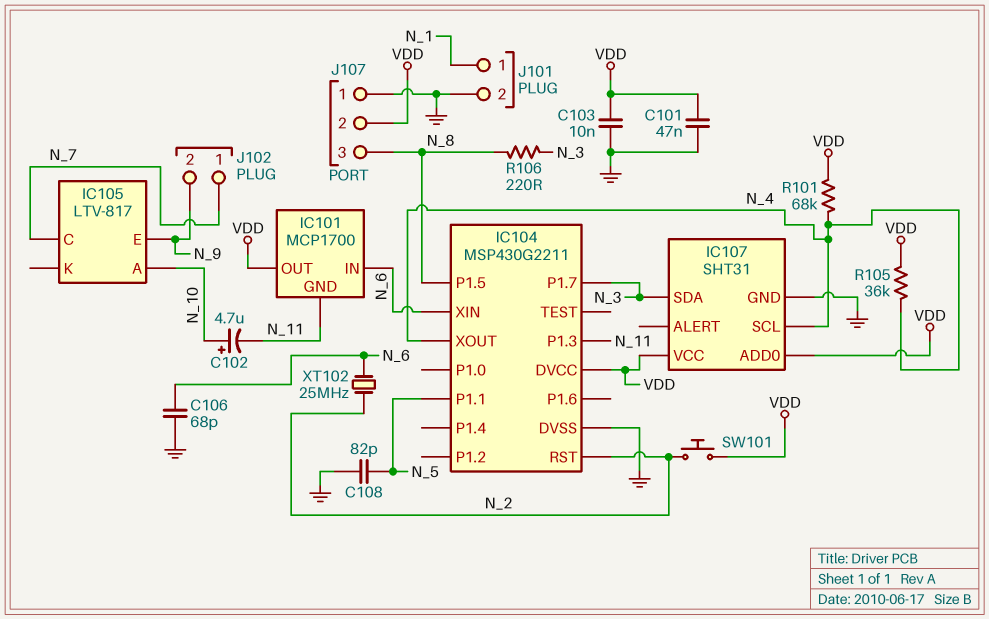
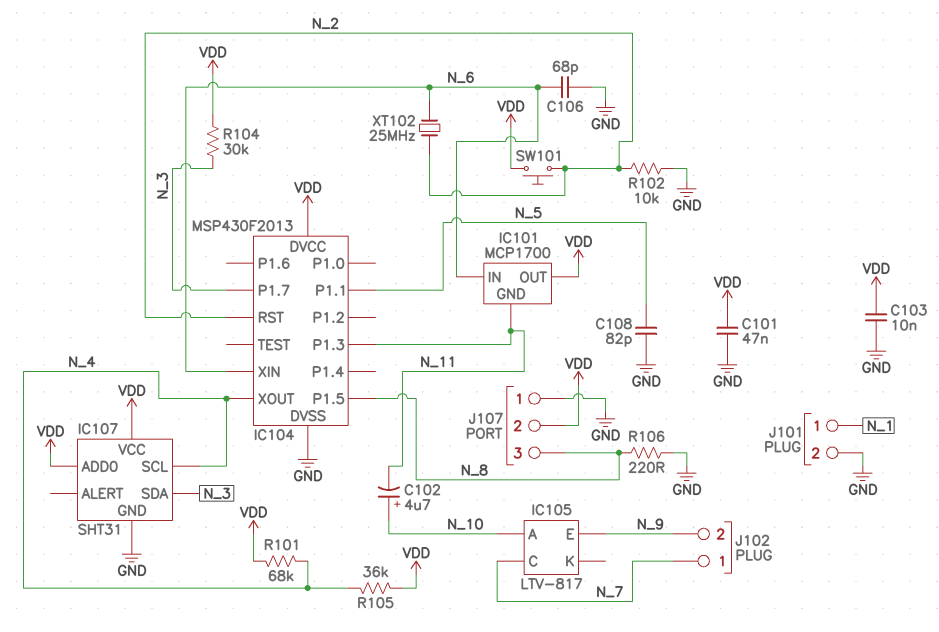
IC104: MSP430G2211 -> MSP430F2013
R102: none -> 10k (GND, N_2)
R104: none -> 30k (N_3, VDD)
R106: 220 (N_3, N_8) -> 220 (GND, N_8)

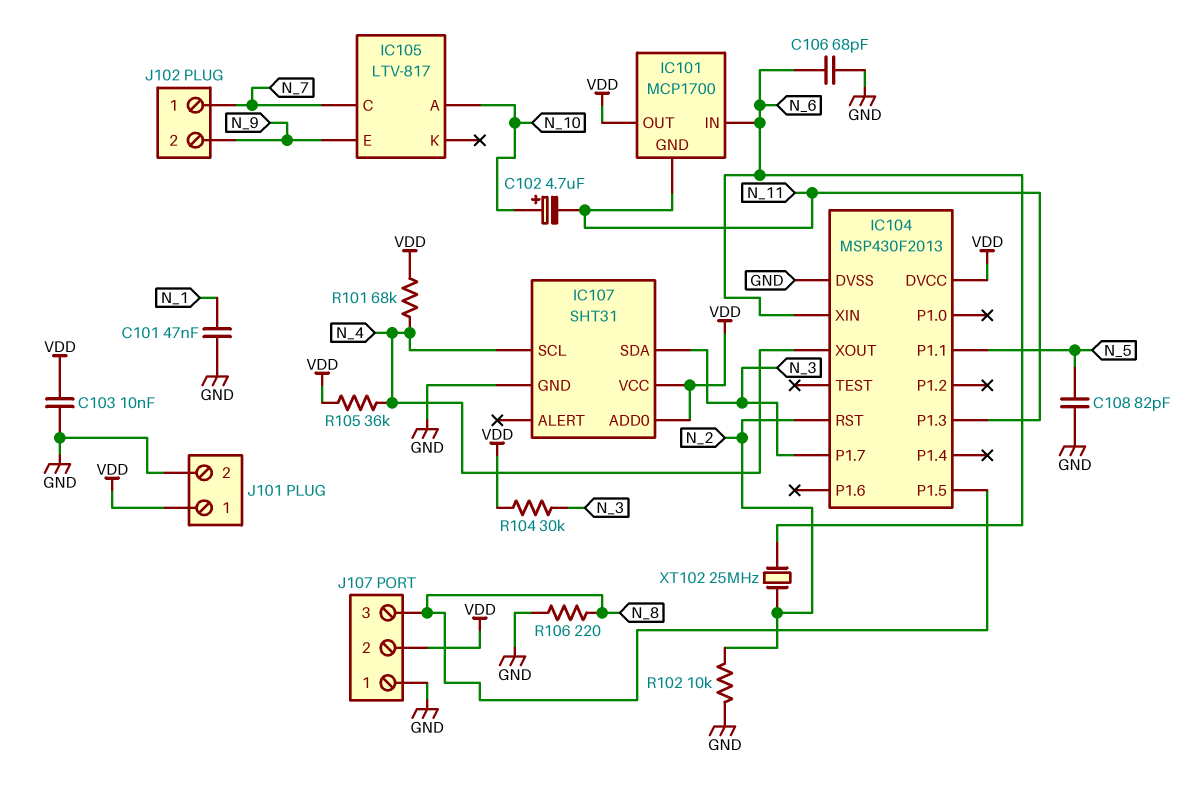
C101: 47nF (GND, VDD) -> 47nF (GND, N_1)
J101 pin 1: N_1 -> VDD
SW101: button (N_2, VDD) -> none

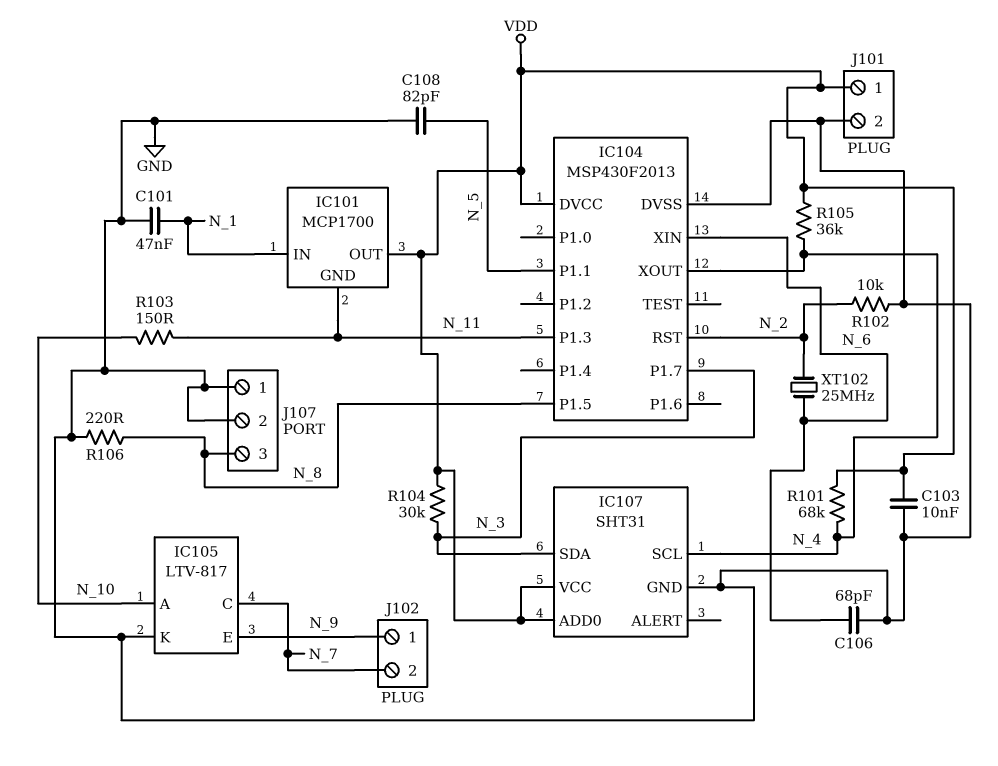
C102: 4.7uF (plus N_10, minus N_11) -> none
IC101 pin IN: N_6 -> N_1
IC105 pin K: none -> GND
J102 pin 1: N_7 -> N_9
J102 pin 2: N_9 -> N_7
J107 pin 2: VDD -> GND
R103: none -> 150 (N_10, N_11)

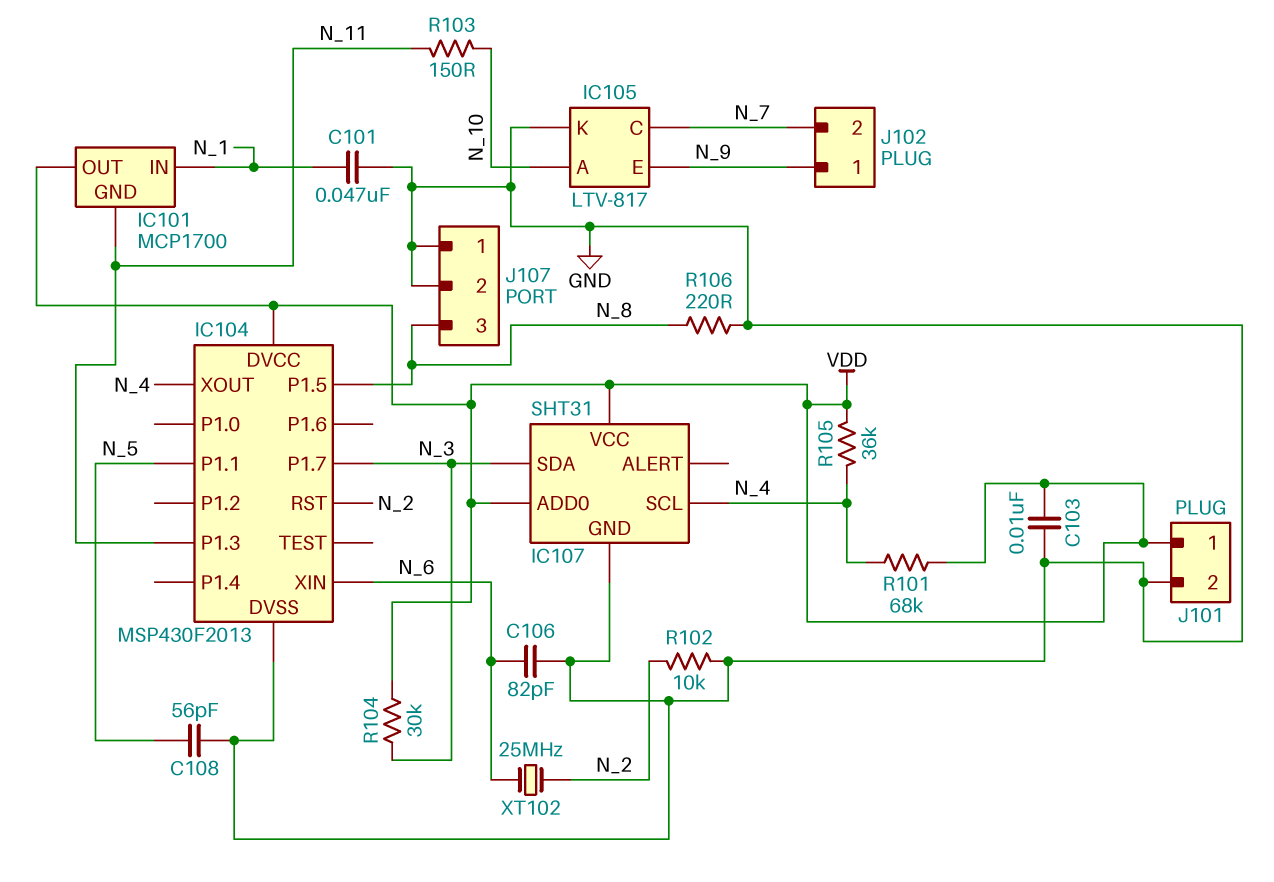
C106: 68pF (GND, N_6) -> 82pF (GND, N_6)
C108: 82pF (GND, N_5) -> 56pF (GND, N_5)

